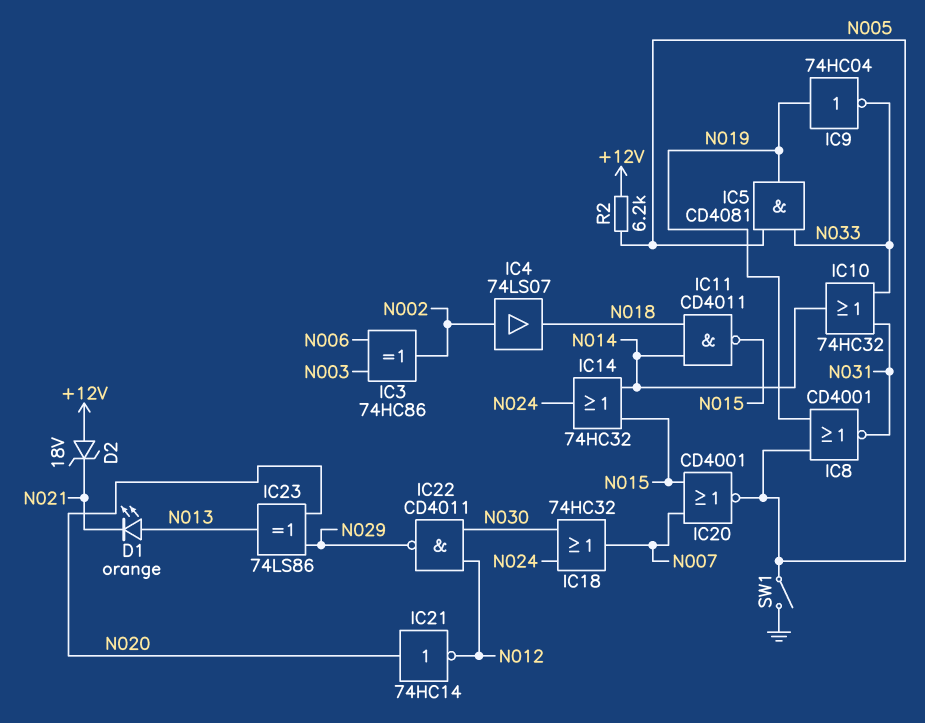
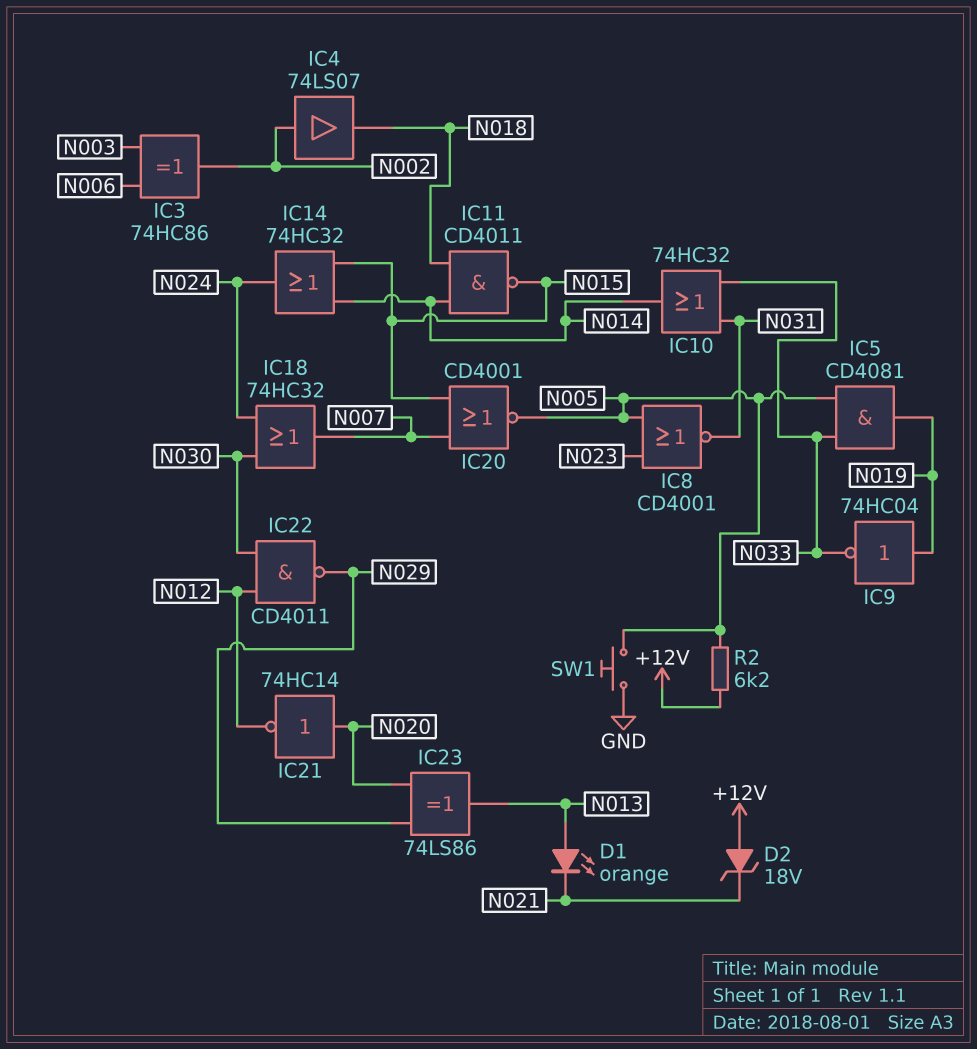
IC8: NOR CD4001 (in N005, in N019, out N031) -> NOR CD4001 (in N005, in N023, out N031)
SW1: switch (GND, N005) -> button (GND, N005)

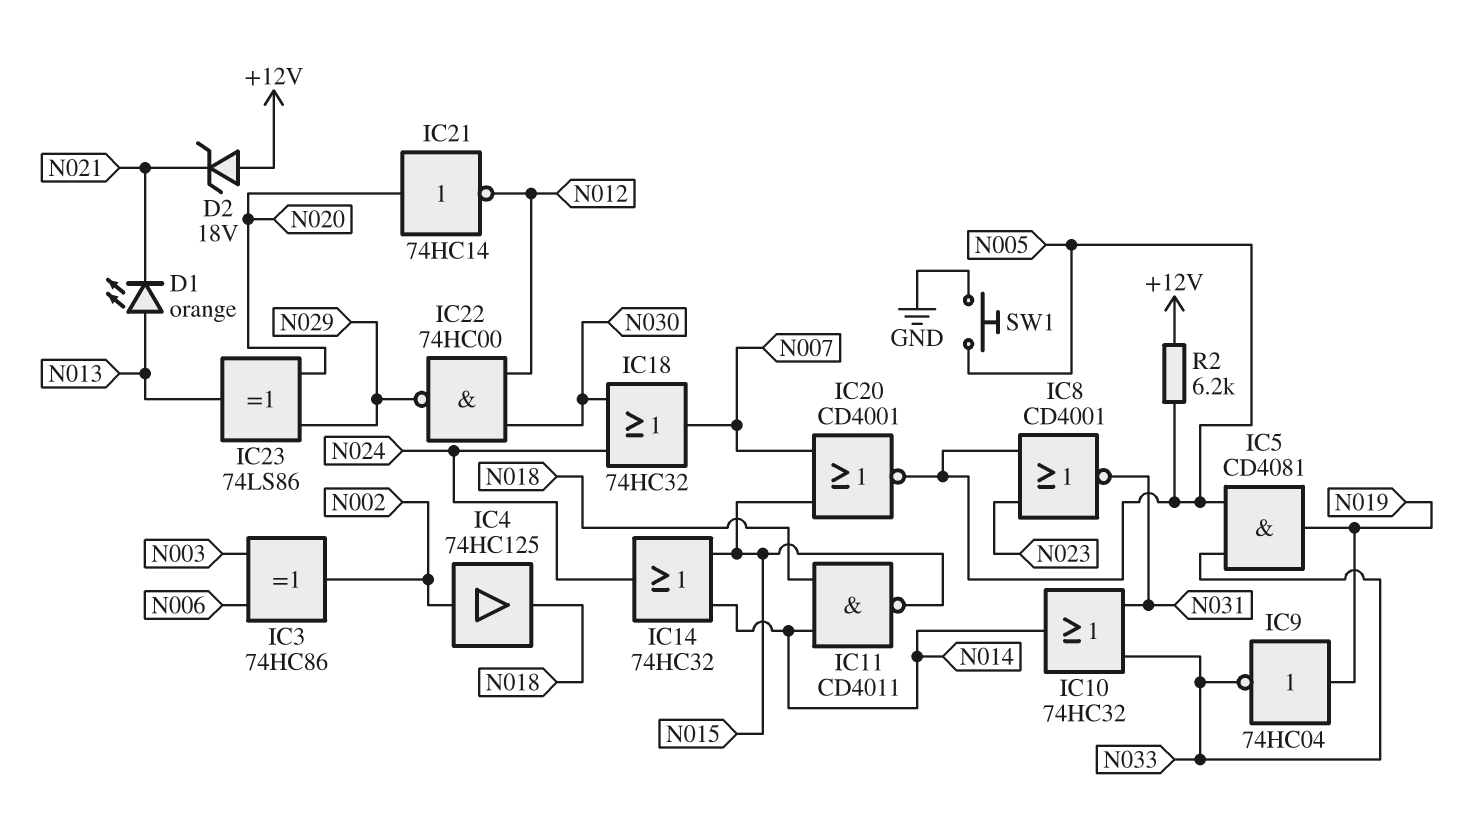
IC4: buffer 74LS07 (in N002, out N018) -> buffer 74HC125 (in N002, out N018)
IC22: NAND CD4011 (in N012, in N030, out N029) -> NAND 74HC00 (in N012, in N030, out N029)

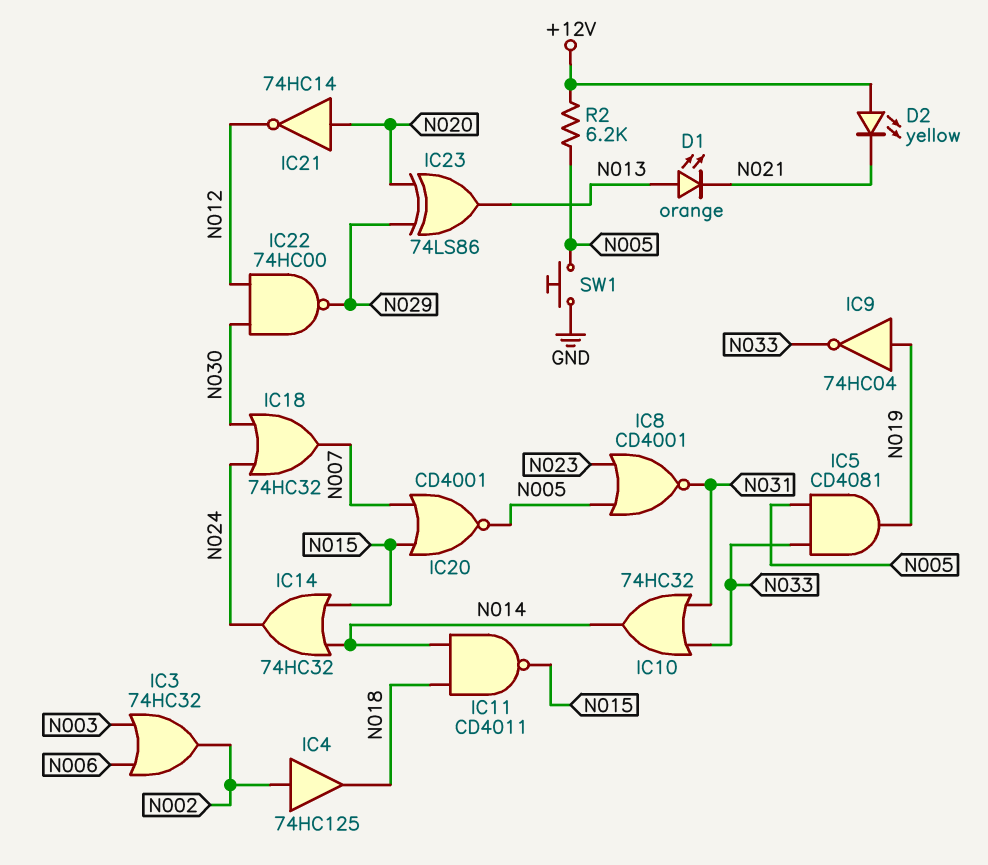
D2: zener 18V (A +12V, K N021) -> LED yellow (A +12V, K N021)
IC3: XOR 74HC86 (in N003, in N006, out N002) -> OR 74HC32 (in N003, in N006, out N002)

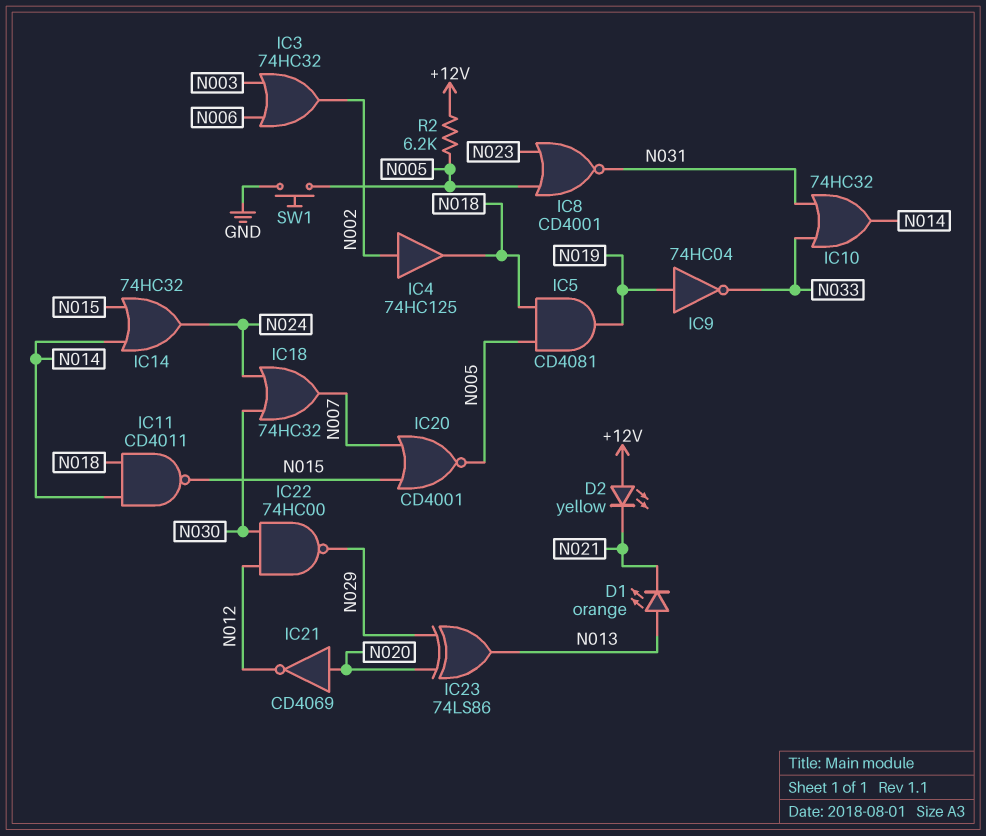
IC5: AND CD4081 (in N005, in N033, out N019) -> AND CD4081 (in N005, in N018, out N019)
IC21: NOT 74HC14 (in N020, out N012) -> NOT CD4069 (in N020, out N012)

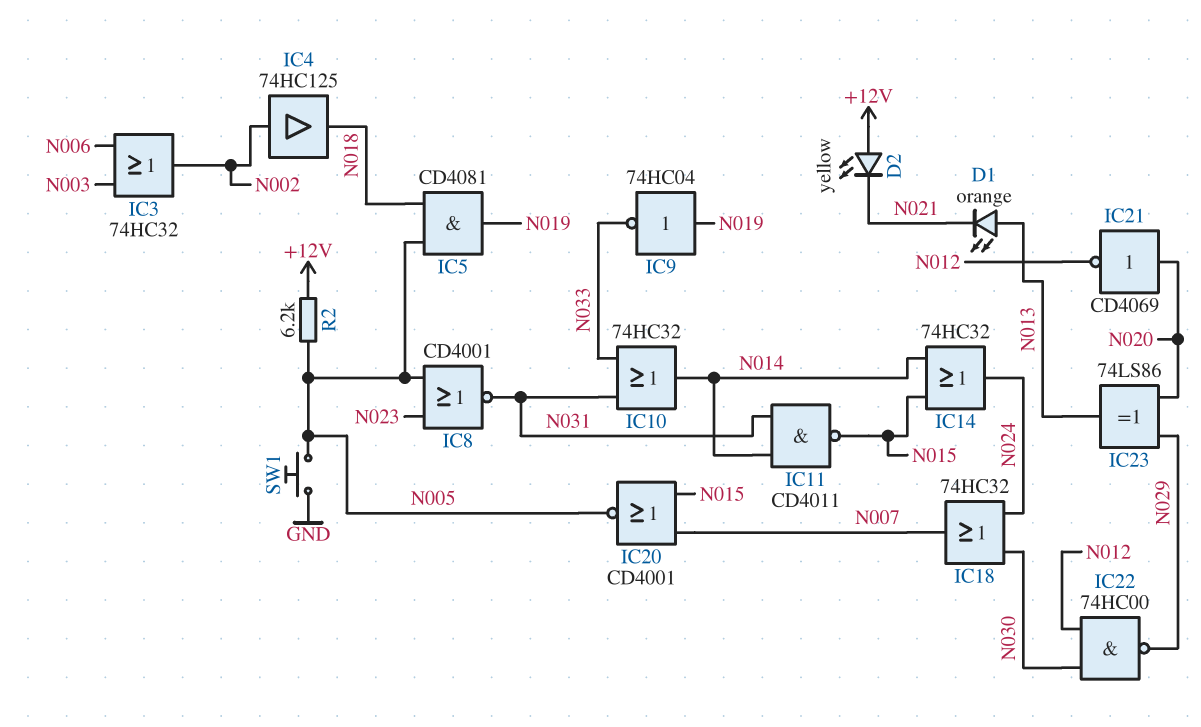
IC11: NAND CD4011 (in N014, in N018, out N015) -> NAND CD4011 (in N014, in N031, out N015)

